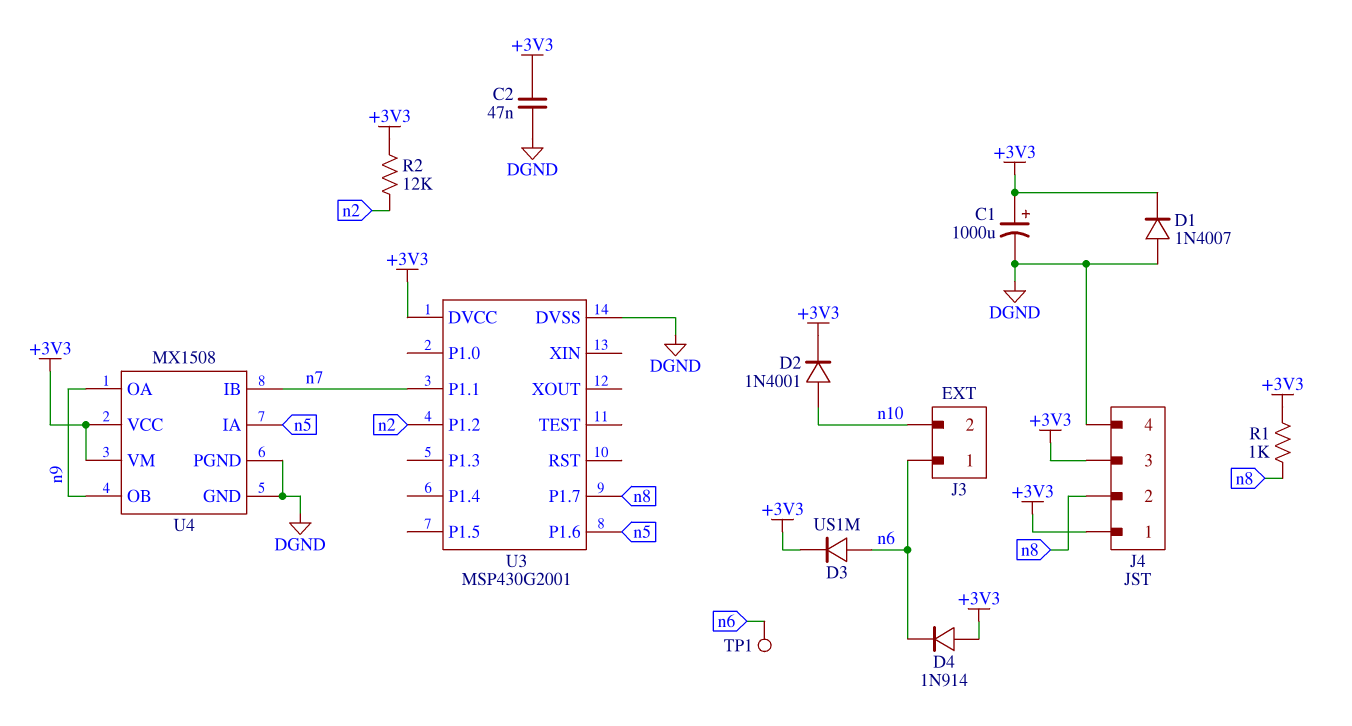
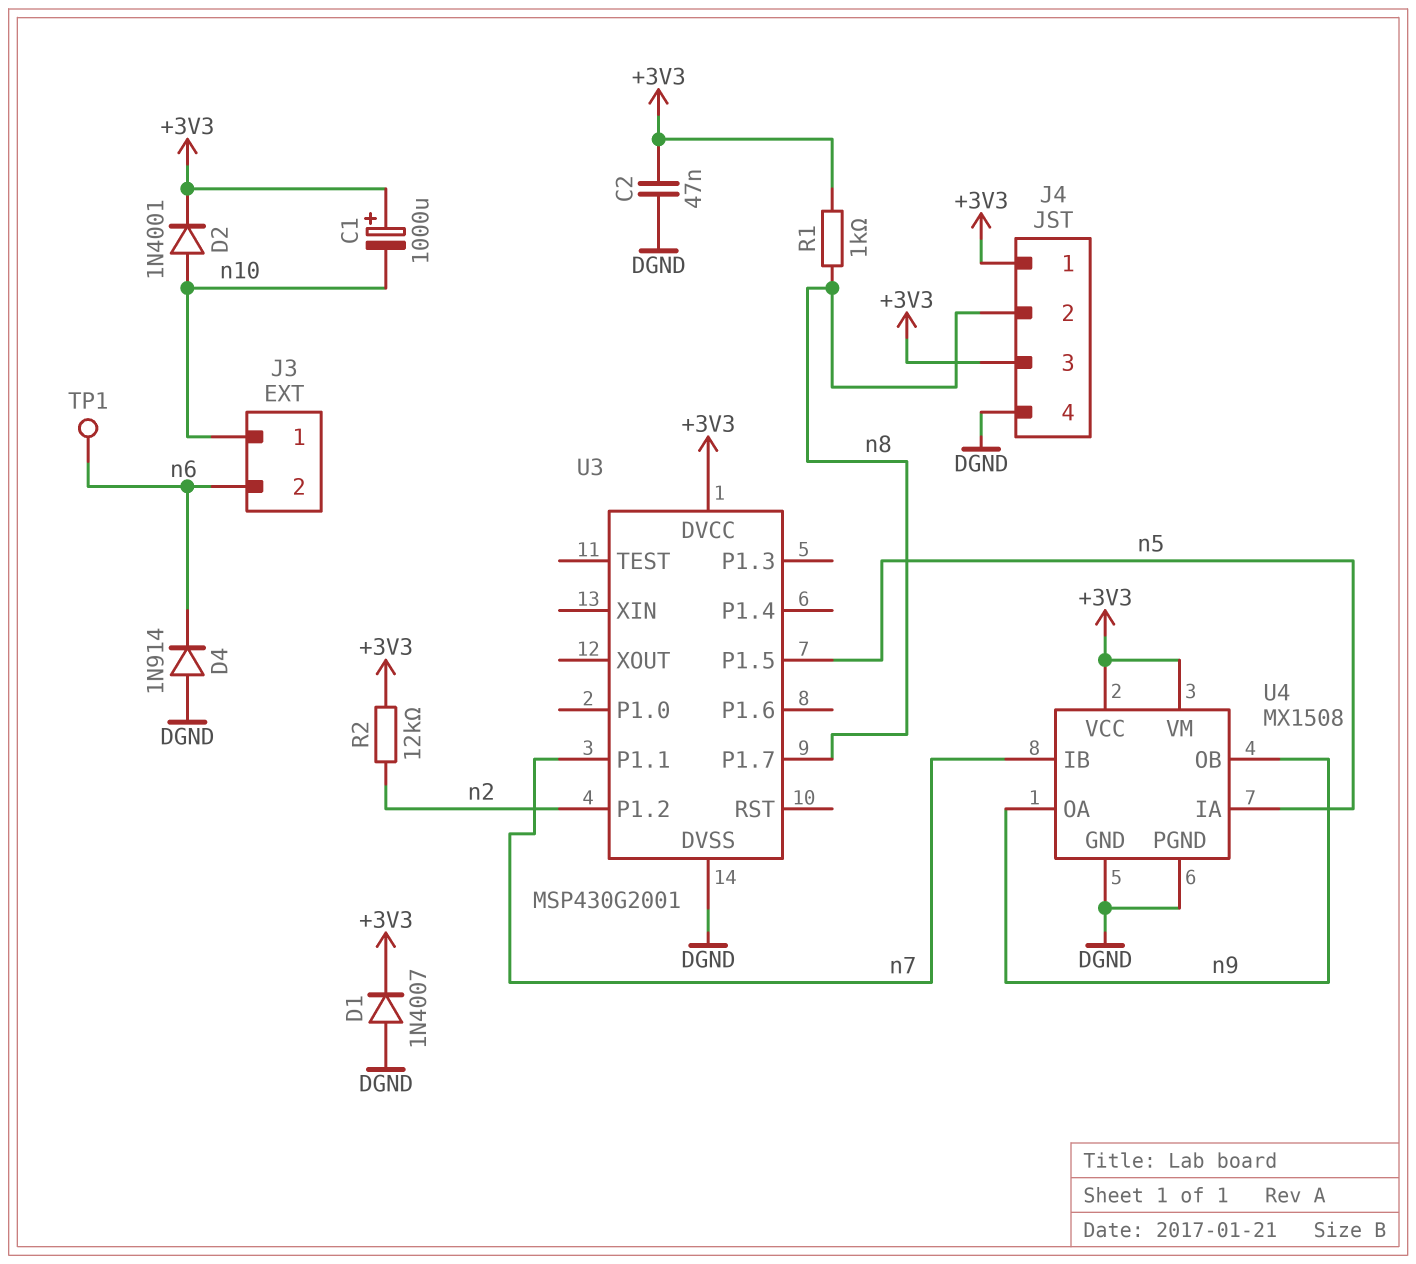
C1: 1000uF (plus +3V3, minus DGND) -> 1000uF (plus +3V3, minus n10)
D3: diode US1M (A n6, K +3V3) -> none
D4: diode 1N914 (A +3V3, K n6) -> diode 1N914 (A DGND, K n6)
J3 pin 1: n6 -> n10
J3 pin 2: n10 -> n6
U3 pin P1.5: none -> n5
U3 pin P1.6: n5 -> none

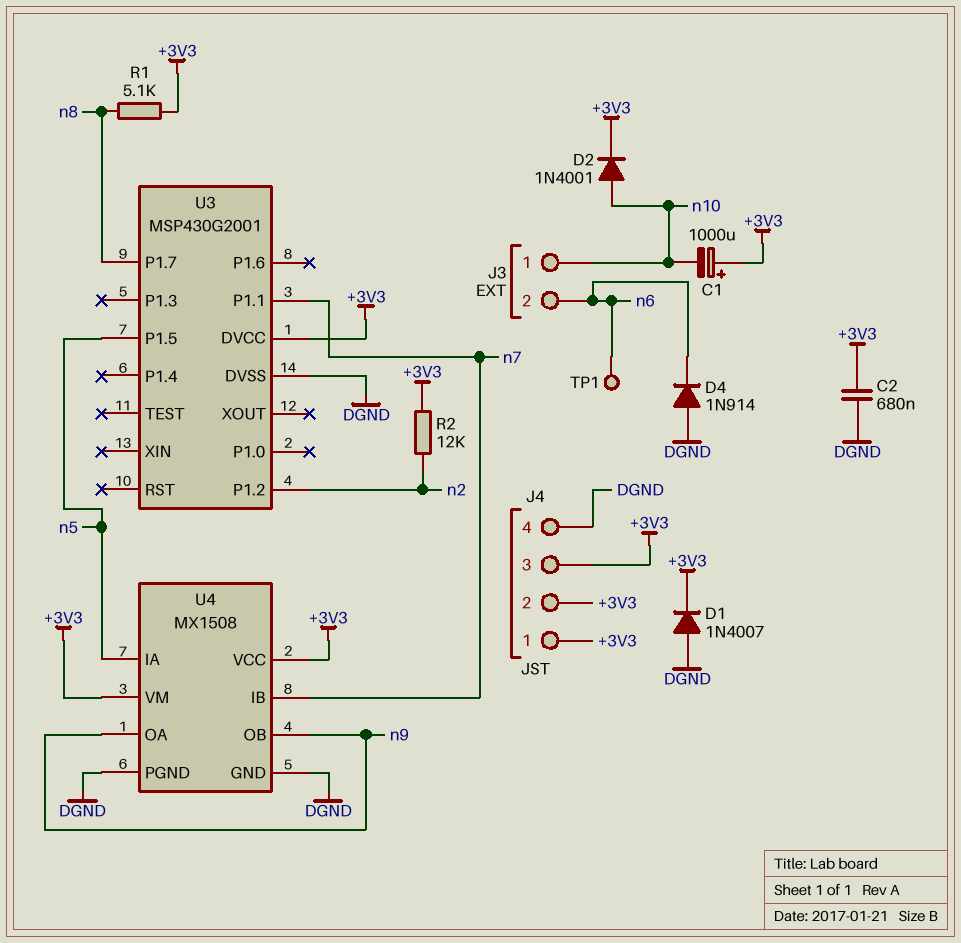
C2: 47nF (+3V3, DGND) -> 680nF (+3V3, DGND)
J4 pin 2: n8 -> +3V3
R1: 1k (+3V3, n8) -> 5.1k (+3V3, n8)

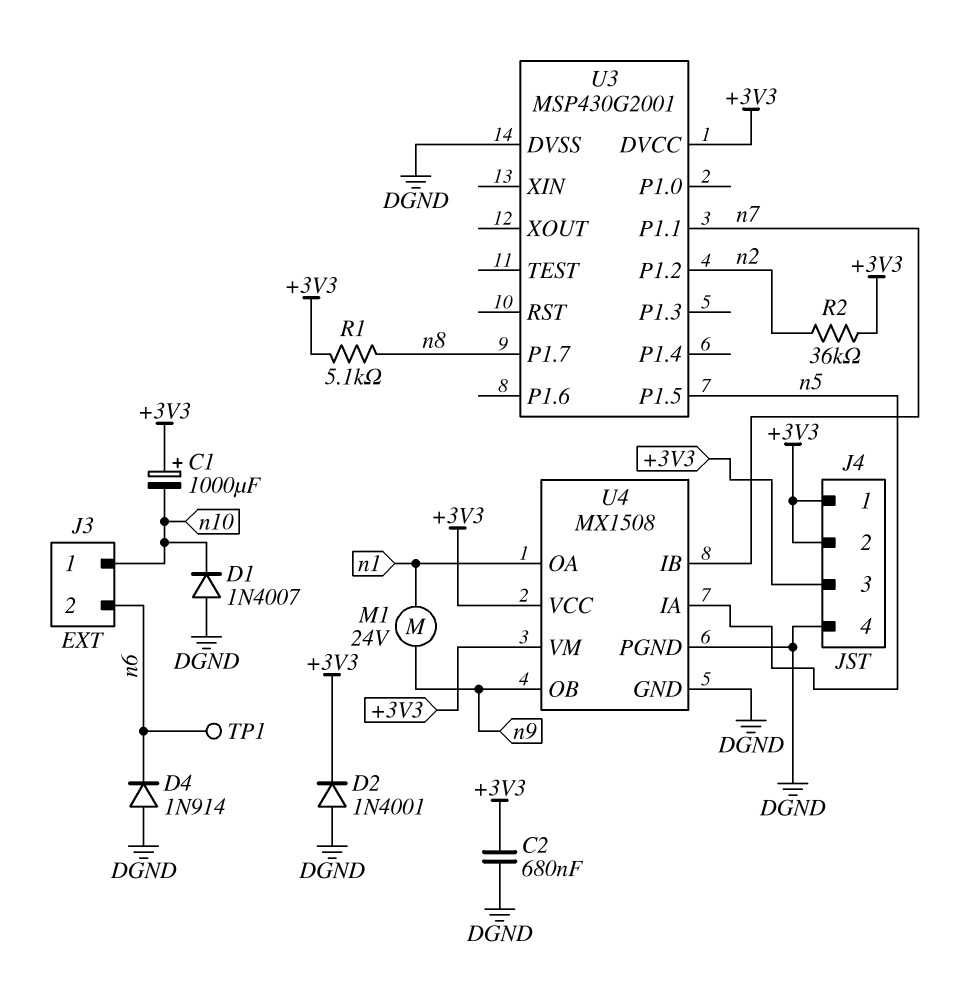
D1: diode 1N4007 (A DGND, K +3V3) -> diode 1N4007 (A DGND, K n10)
D2: diode 1N4001 (A n10, K +3V3) -> diode 1N4001 (A DGND, K +3V3)
M1: none -> motor 24V (n1, n9)
R2: 12k (+3V3, n2) -> 36k (+3V3, n2)
U4 pin OA: n9 -> n1

